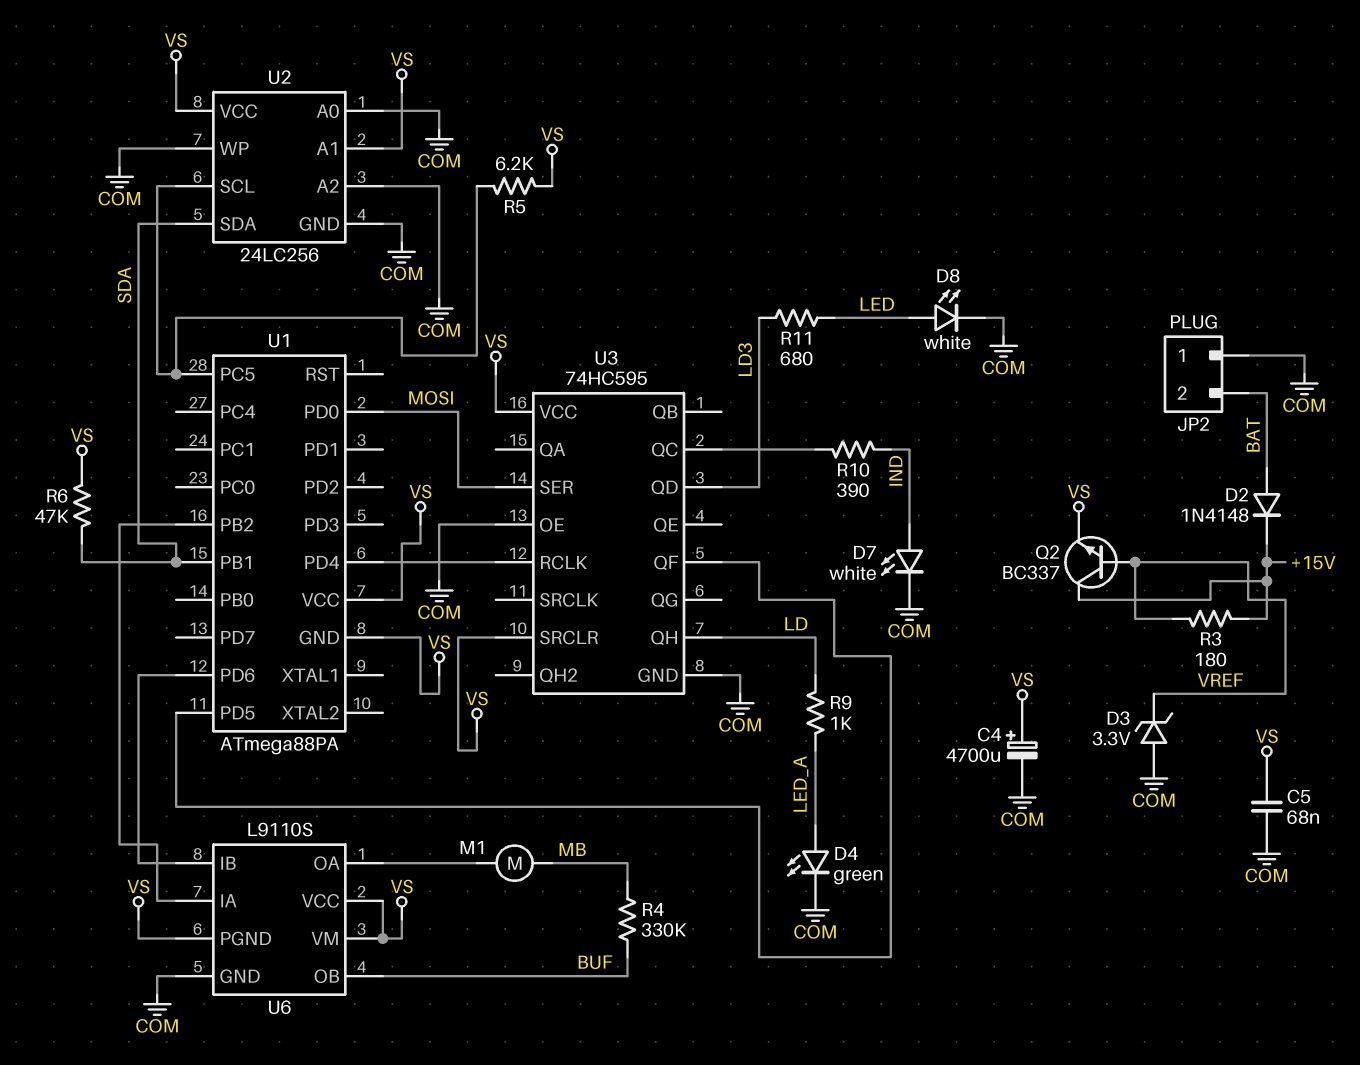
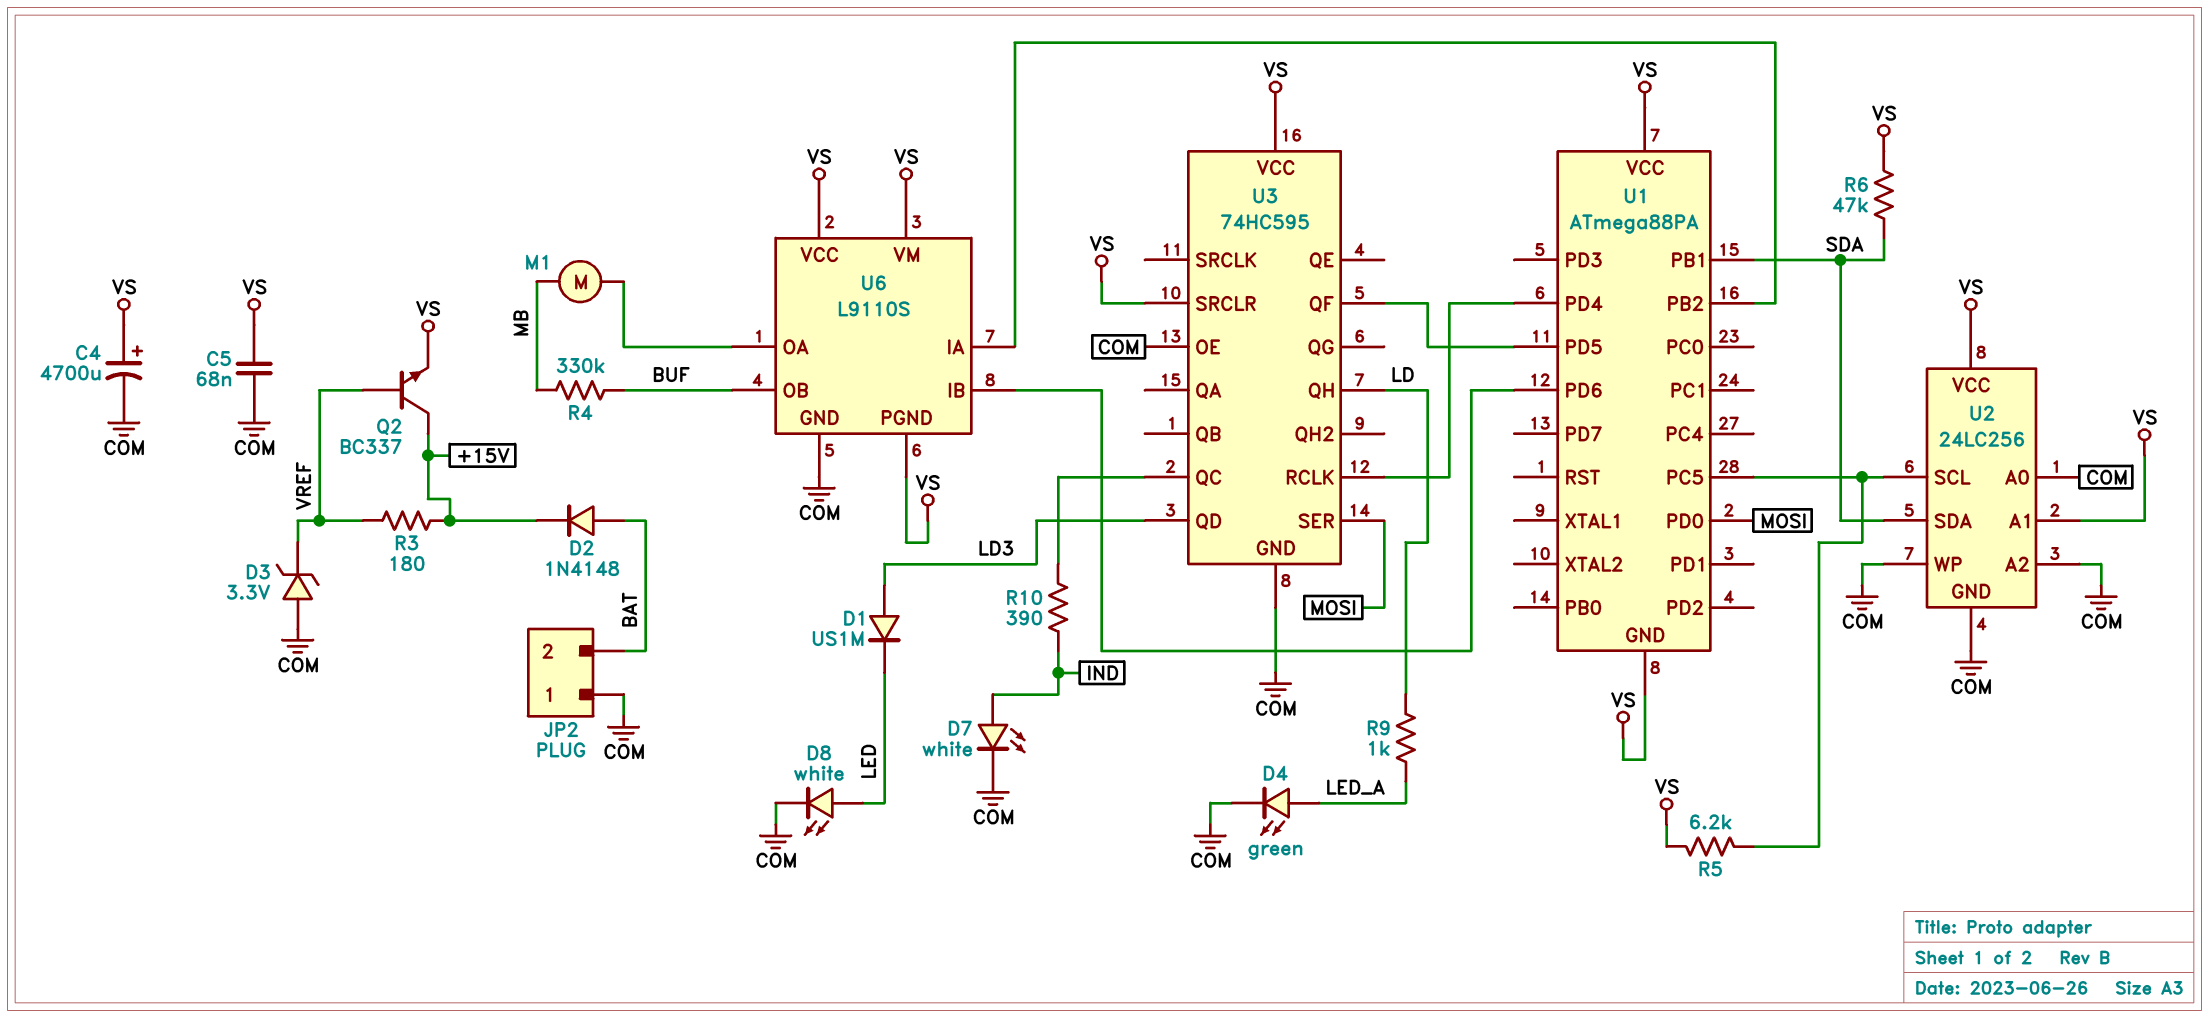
D1: none -> diode US1M (A LD3, K LED)
R11: 680 (LD3, LED) -> none

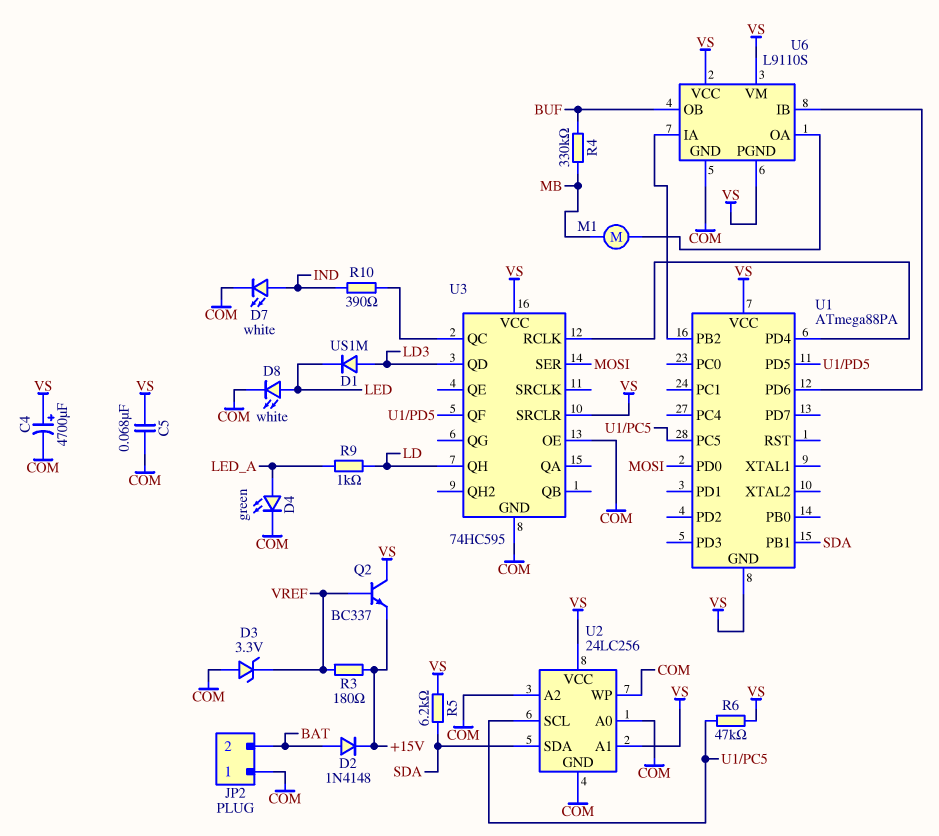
Q2: NPN BC337 (B VREF, C +15V, E VS) -> NPN BC337 (B VREF, C VS, E +15V)
R5: 6.2k (U1/PC5, VS) -> 6.2k (SDA, VS)
R6: 47k (SDA, VS) -> 47k (U1/PC5, VS)

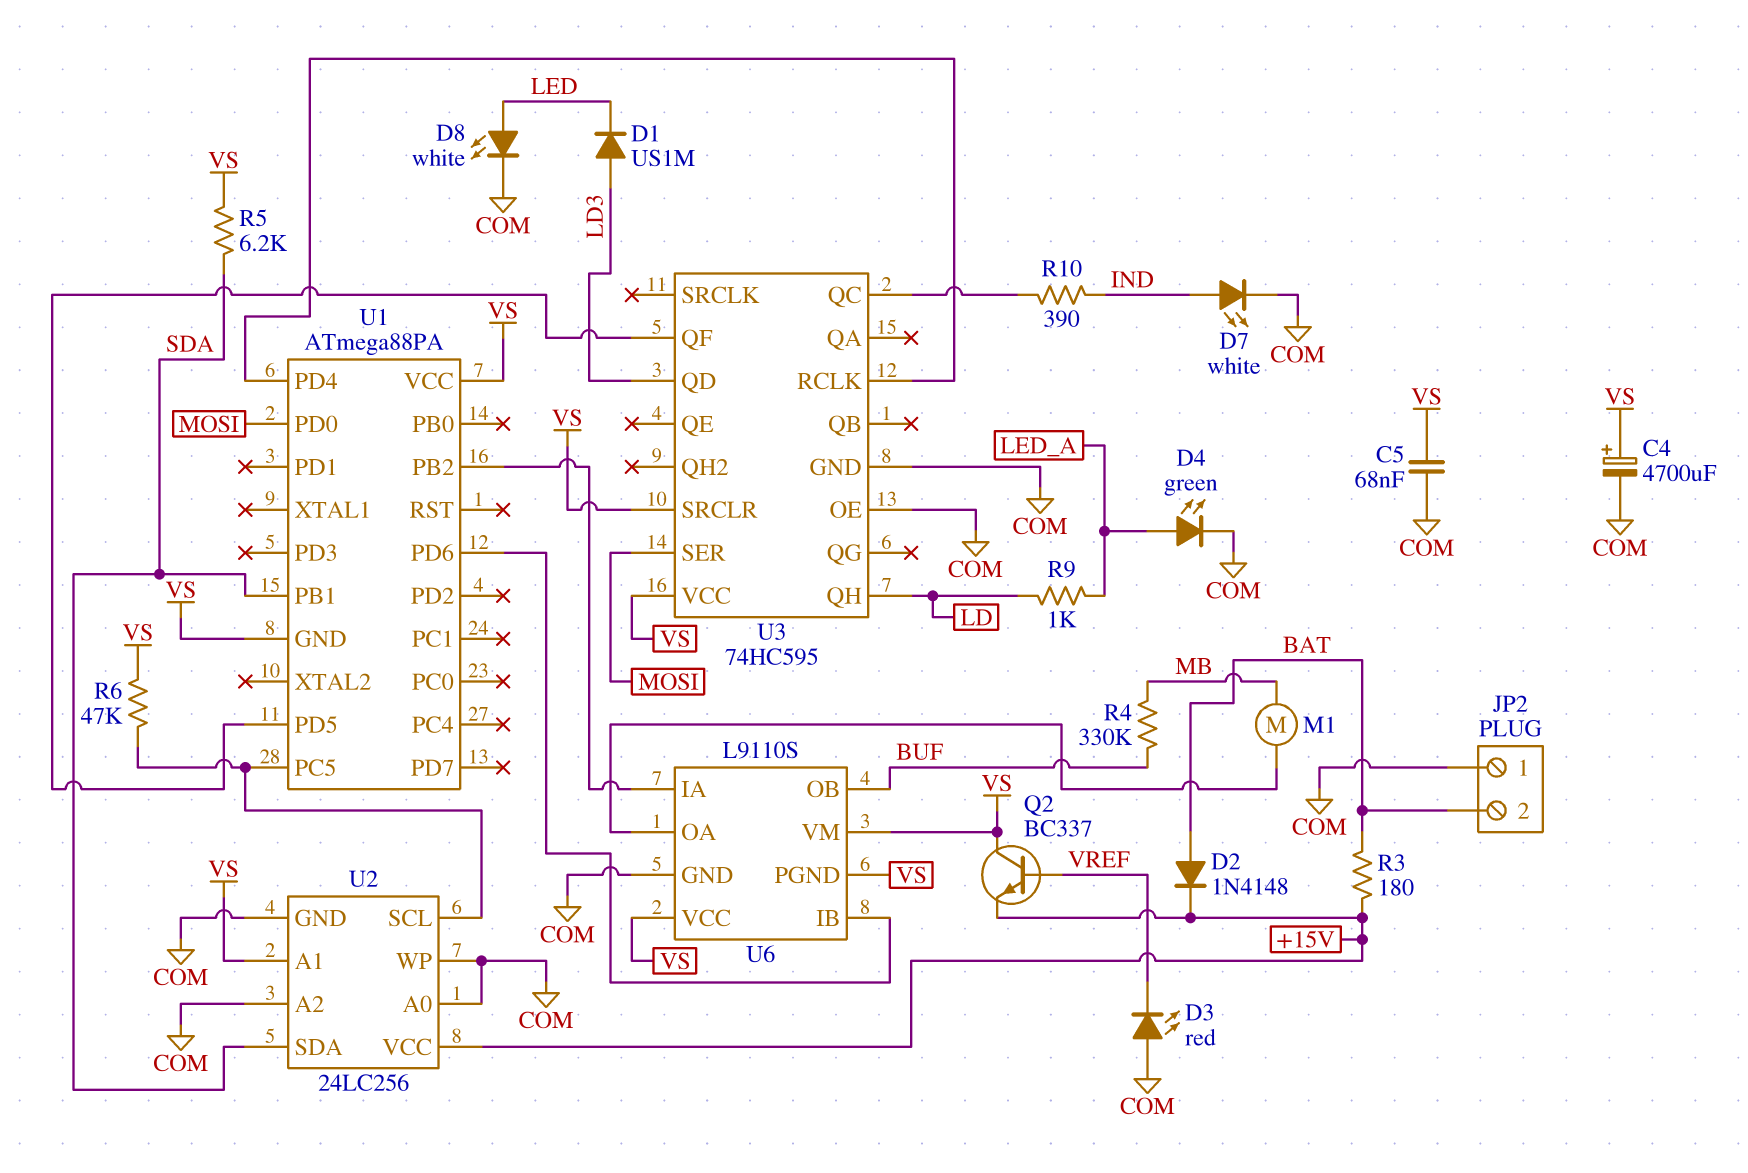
D3: zener 3.3V (A COM, K VREF) -> LED red (A COM, K VREF)
R3: 180 (+15V, VREF) -> 180 (+15V, BAT)
U2 pin VCC: VS -> +15V

